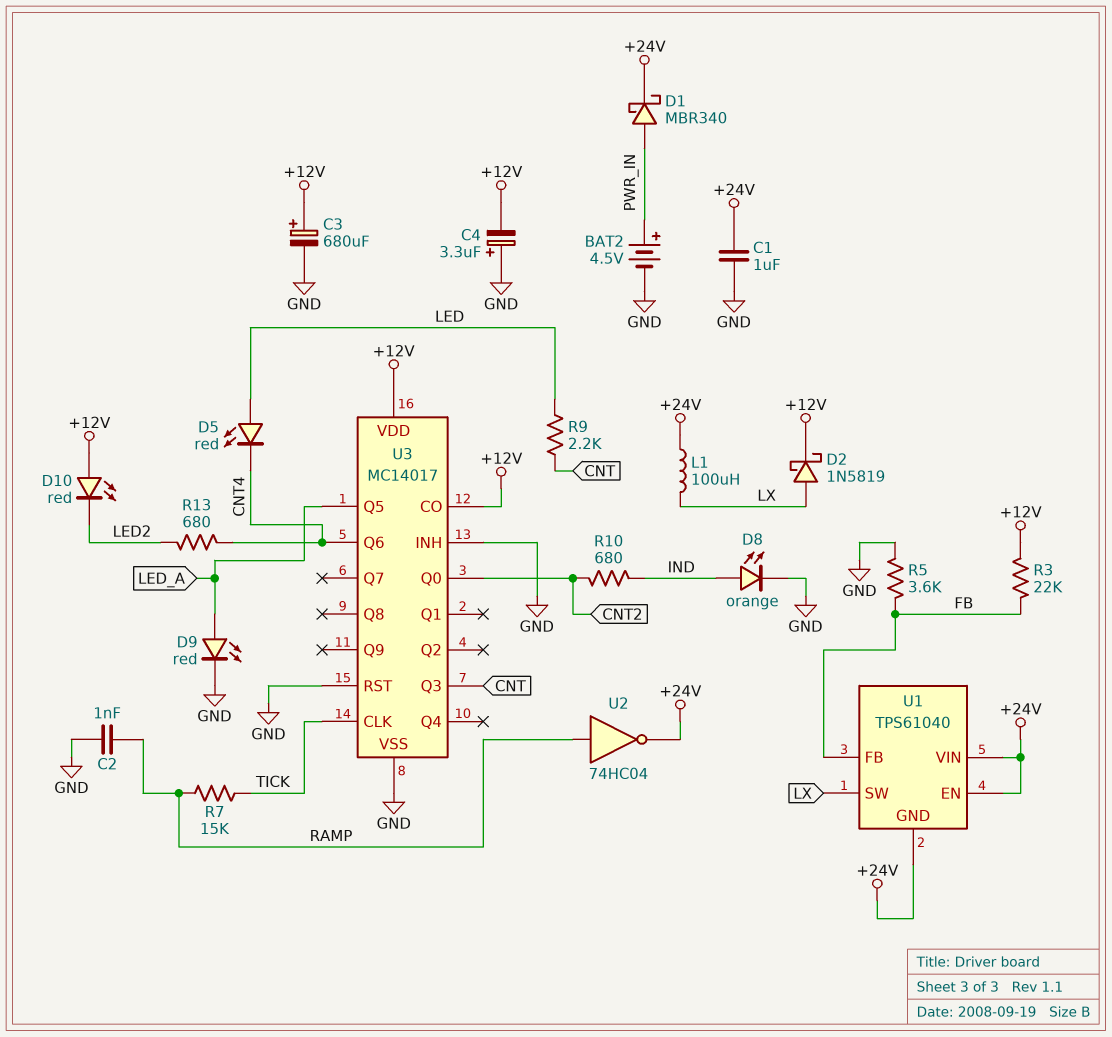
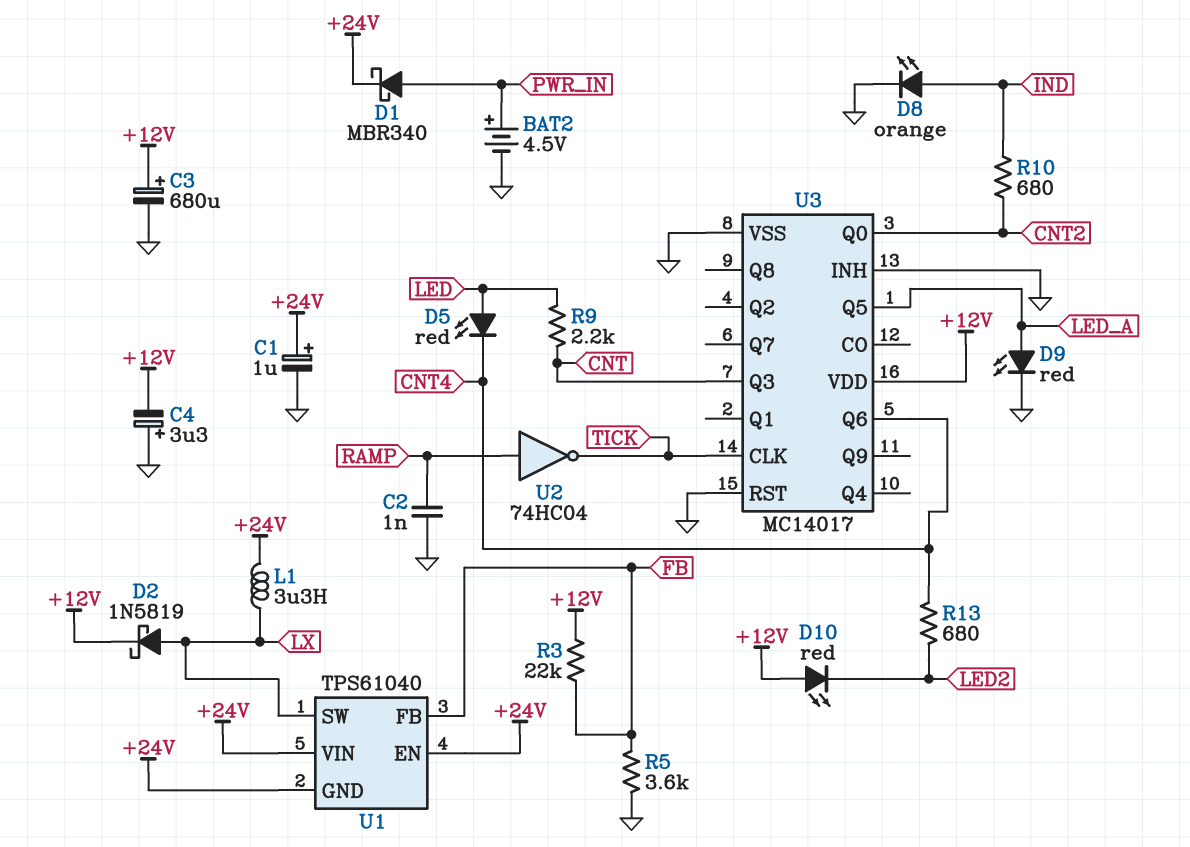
C1: 1uF (+24V, GND) -> 1uF (plus +24V, minus GND)
L1: 100uH (+24V, LX) -> 3.3uH (+24V, LX)
R7: 15k (RAMP, TICK) -> none
U2: NOT 74HC04 (in RAMP, out +24V) -> NOT 74HC04 (in RAMP, out TICK)
U3 pin CO: +12V -> none

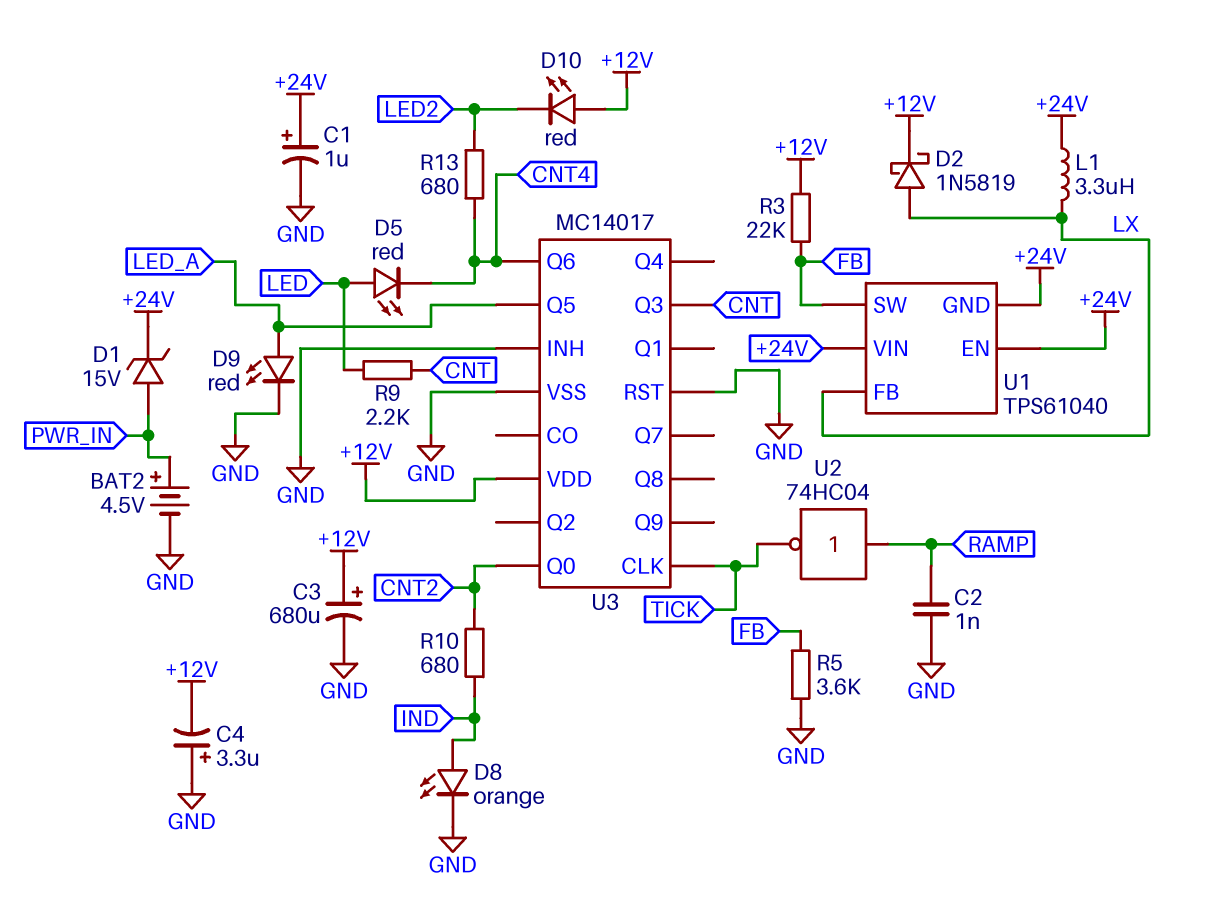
D1: schottky MBR340 (A PWR_IN, K +24V) -> zener 15V (A PWR_IN, K +24V)
U1 pin FB: FB -> LX
U1 pin SW: LX -> FB

